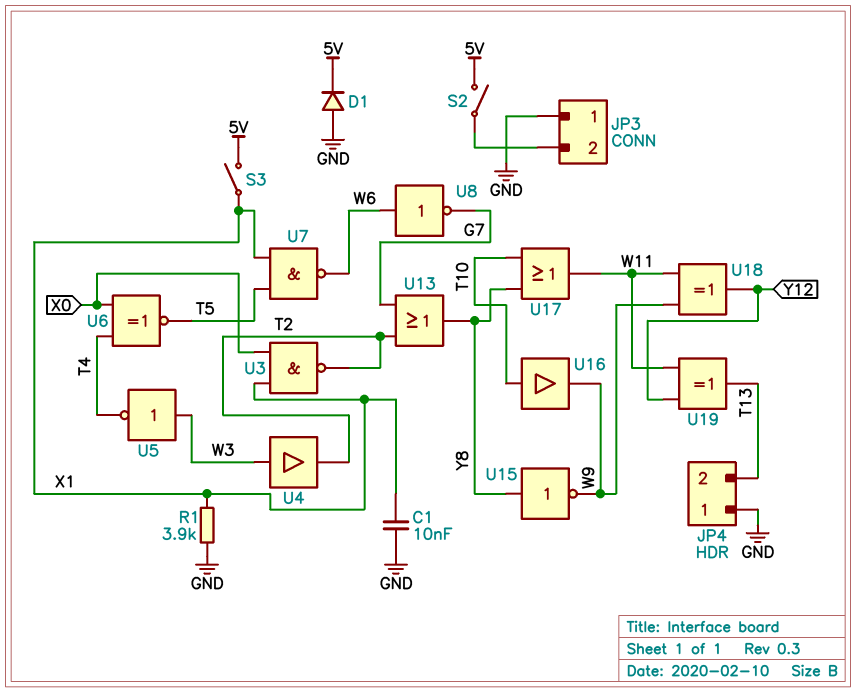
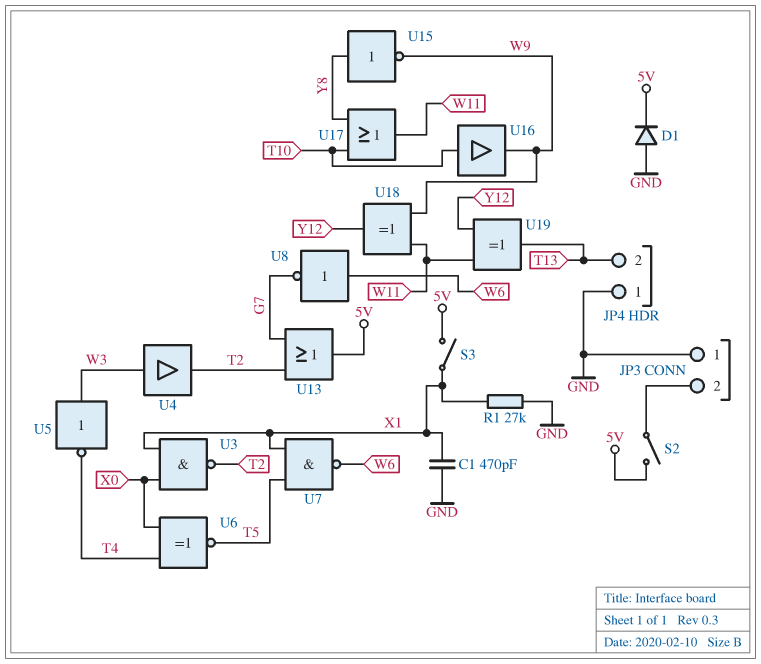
C1: 10nF (GND, X1) -> 470pF (GND, X1)
R1: 3.9k (GND, X1) -> 27k (GND, X1)
U13: OR (in G7, in T2, out Y8) -> OR (in G7, in T2, out 5V)

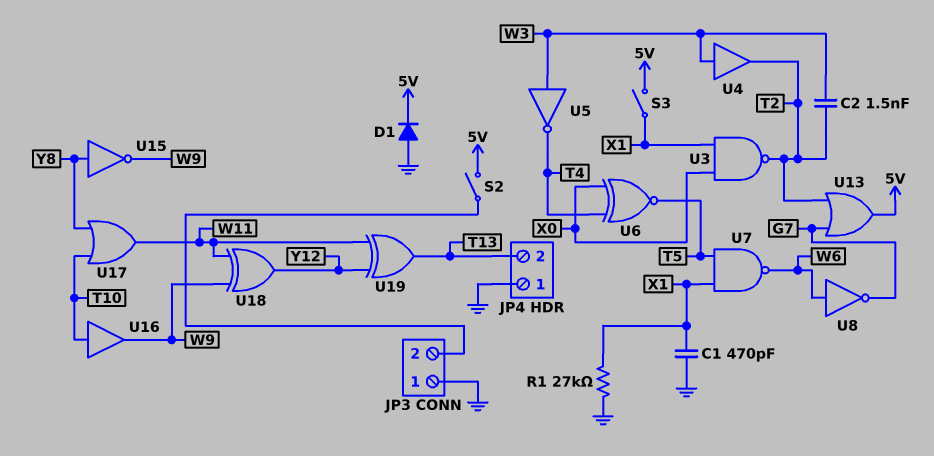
C2: none -> 1.5nF (T2, W3)

